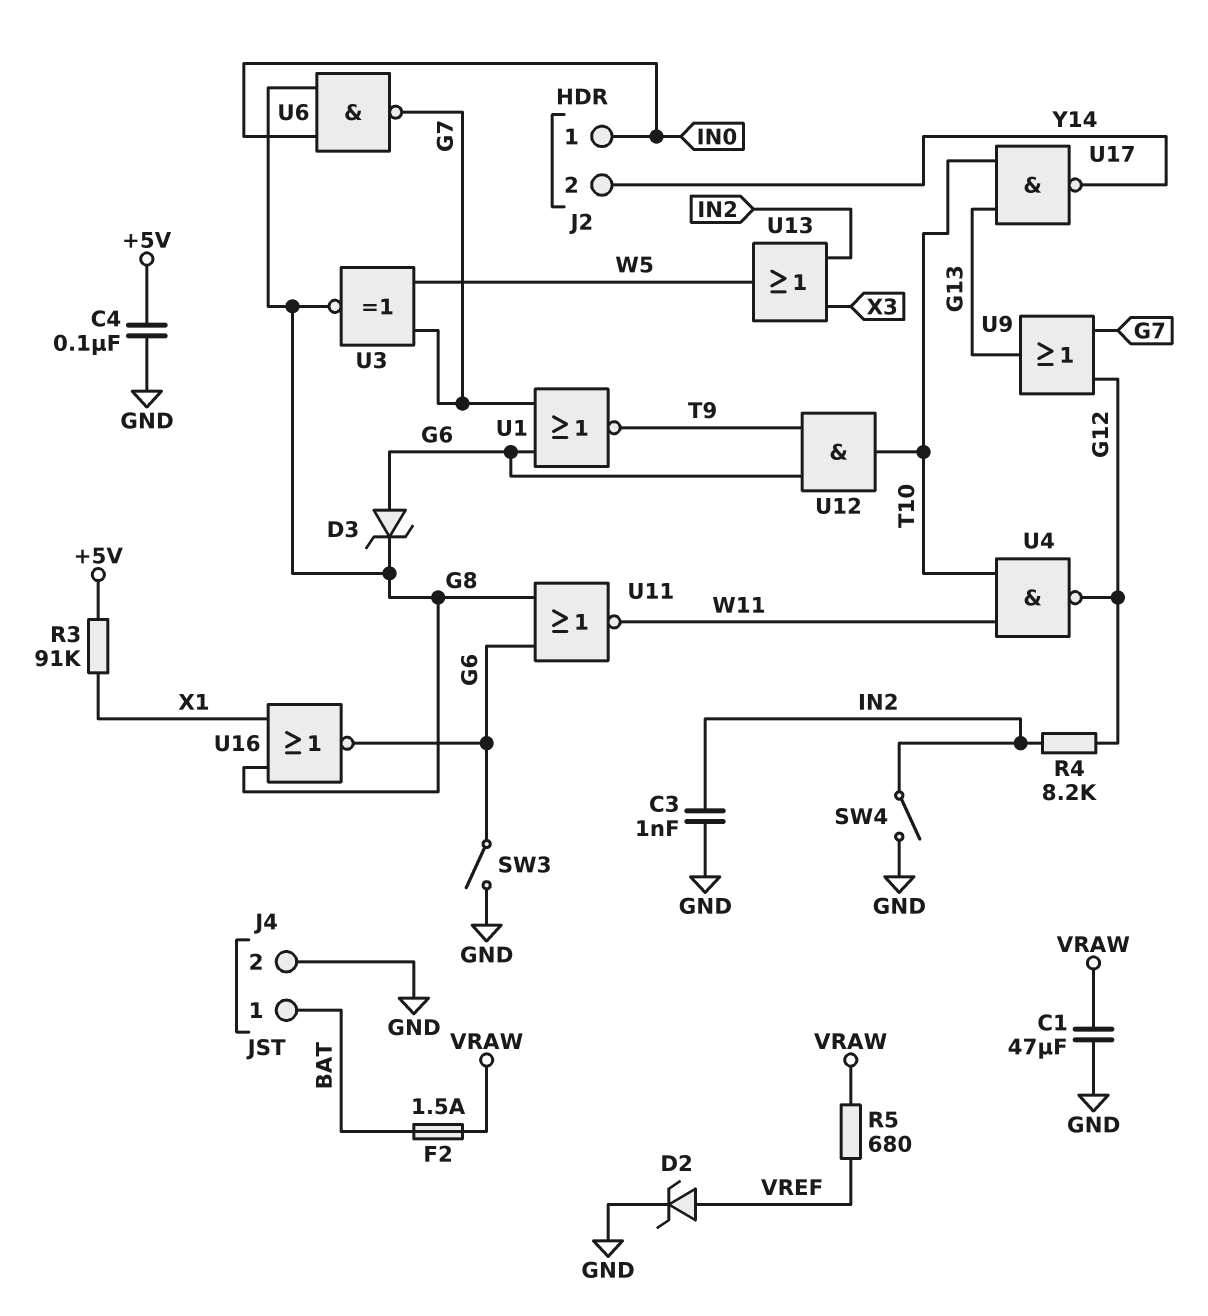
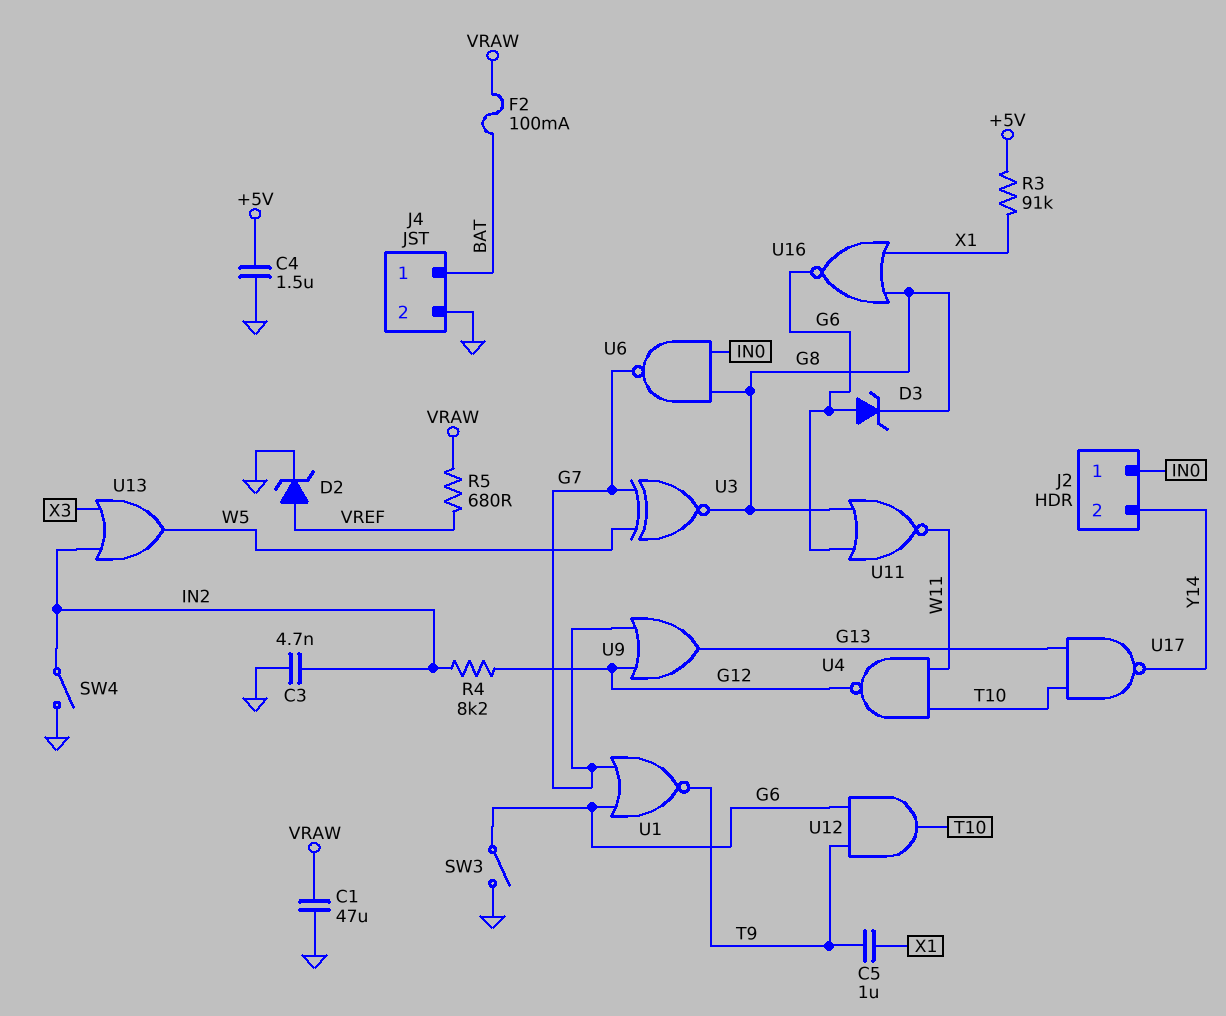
C3: 1nF (GND, IN2) -> 4.7nF (GND, IN2)
C4: 100nF (+5V, GND) -> 1.5uF (+5V, GND)
C5: none -> 1uF (T9, X1)
F2: 1.5A (BAT, VRAW) -> 100mA (BAT, VRAW)

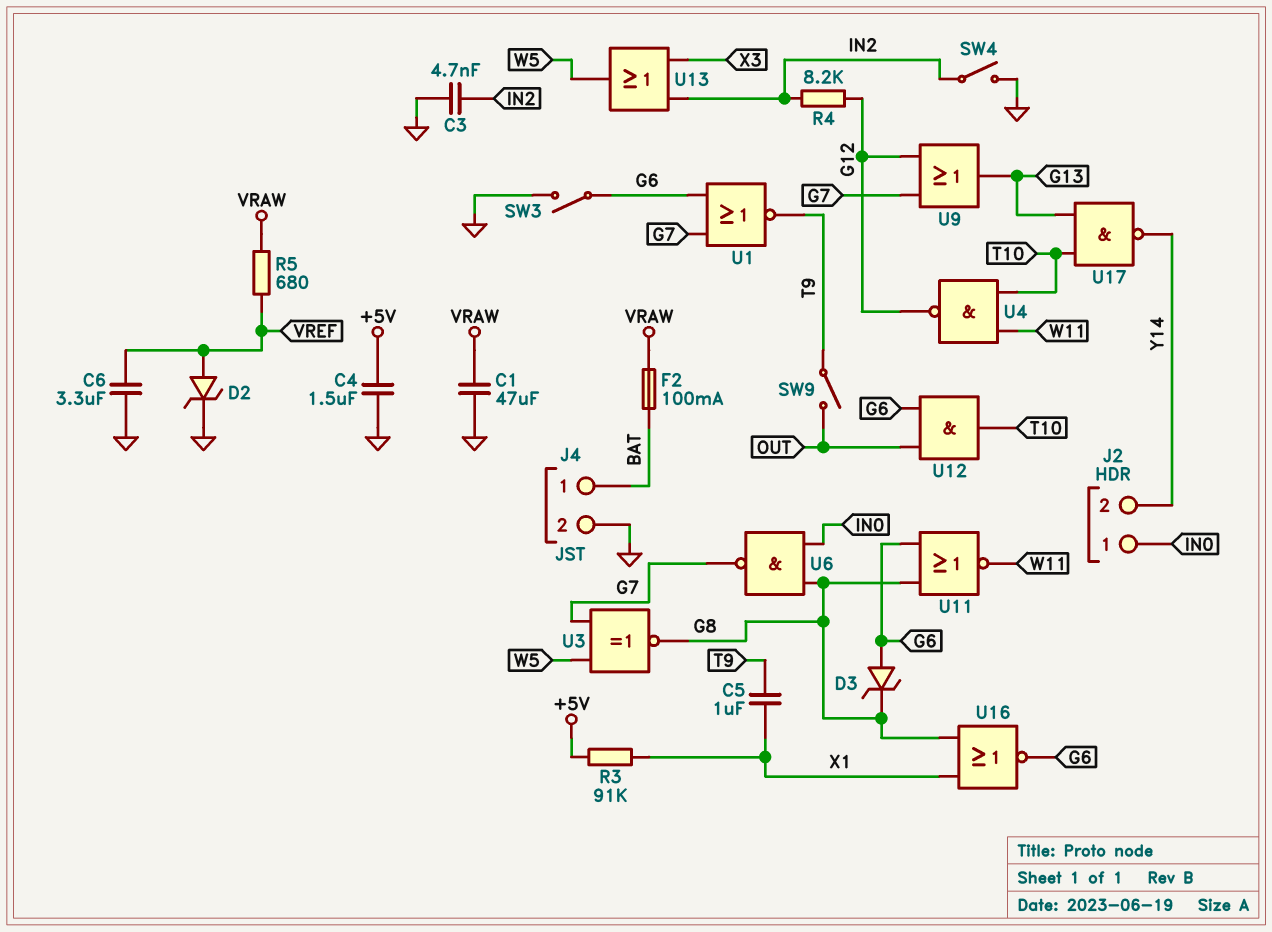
C6: none -> 3.3uF (GND, VREF)
SW9: none -> switch (OUT, T9)
U12: AND (in G6, in T9, out T10) -> AND (in G6, in OUT, out T10)

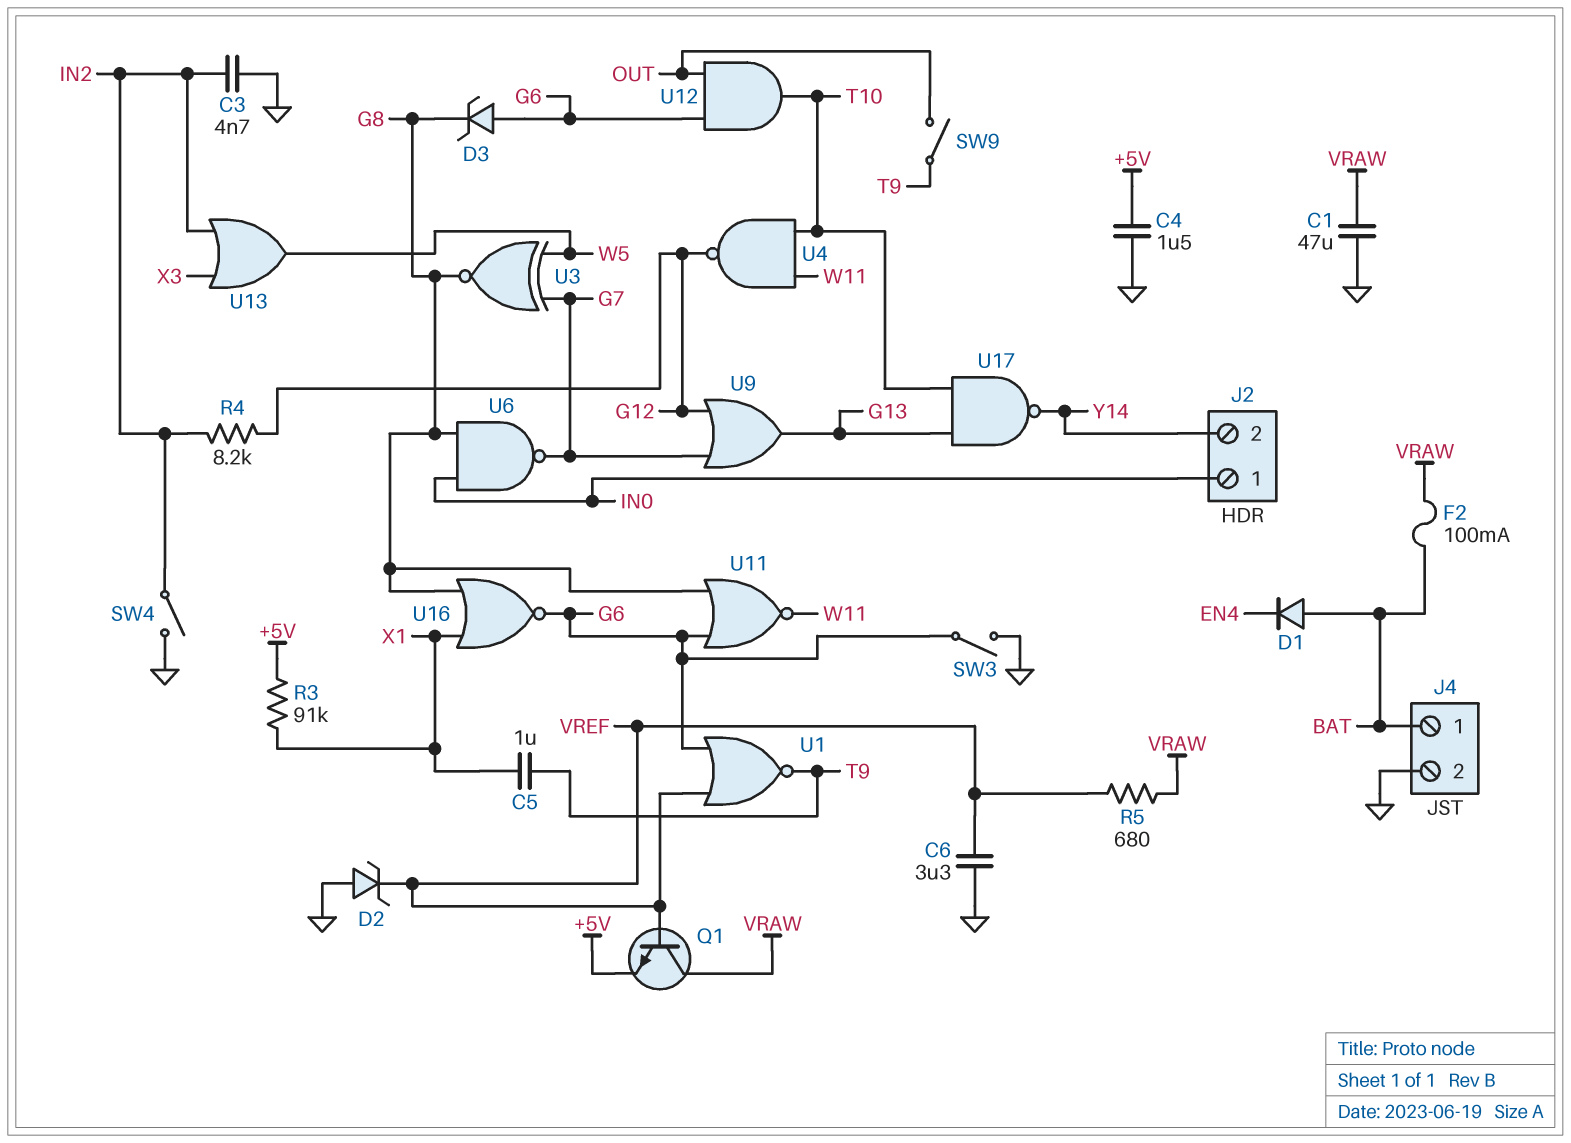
D1: none -> diode (A BAT, K EN4)
D2: zener (A VREF, K GND) -> zener (A GND, K VREF)
Q1: none -> NPN (B VREF, C VRAW, E +5V)
U1: NOR (in G6, in G7, out T9) -> NOR (in G6, in VREF, out T9)

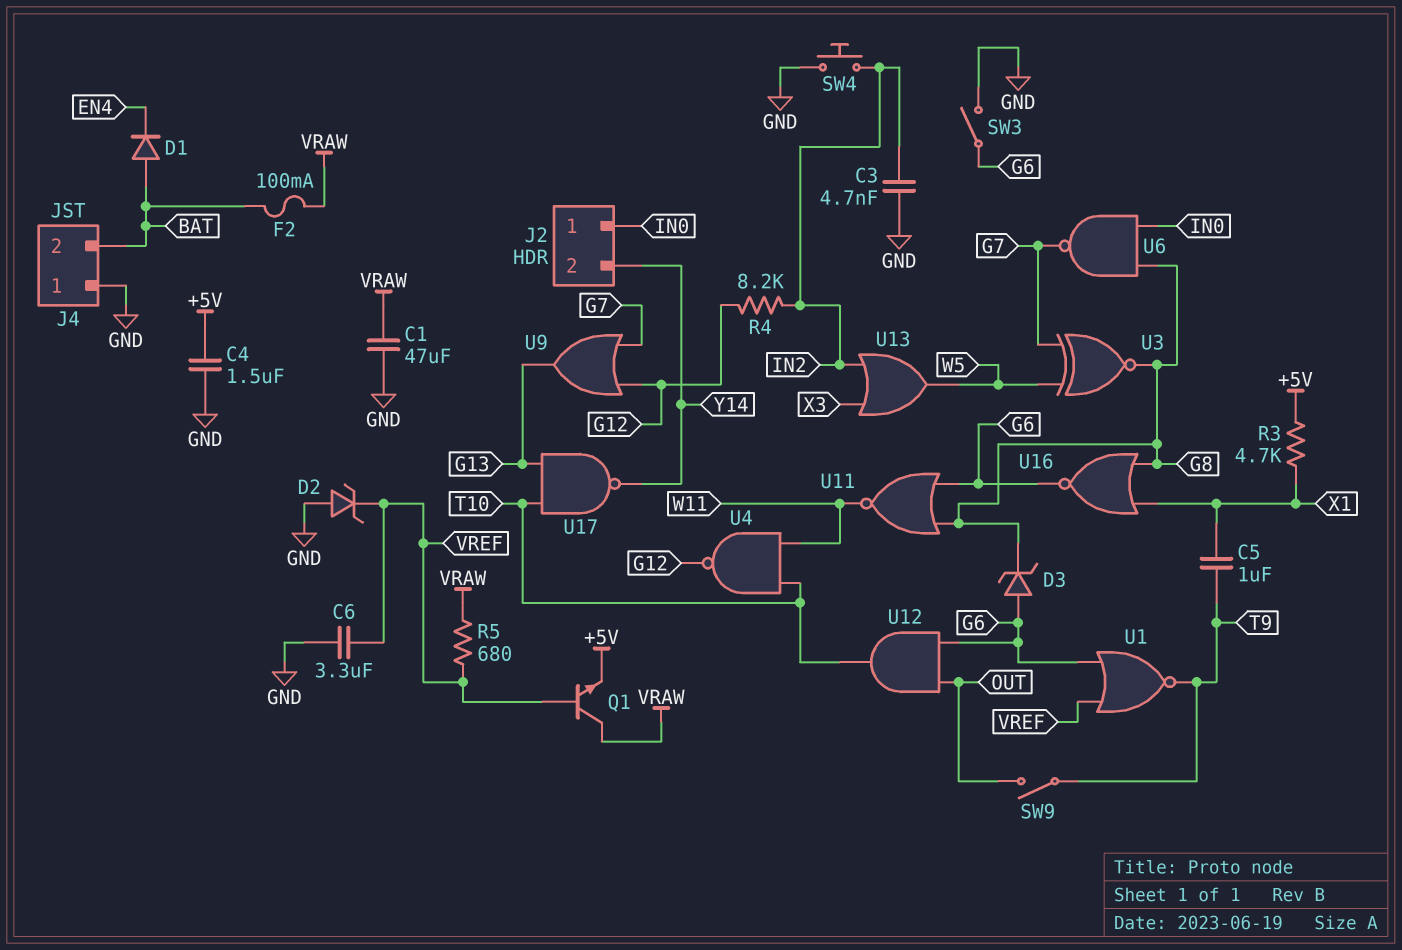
J4 pin 1: BAT -> GND
J4 pin 2: GND -> BAT
R3: 91k (+5V, X1) -> 4.7k (+5V, X1)
SW4: switch (GND, IN2) -> button (GND, IN2)

